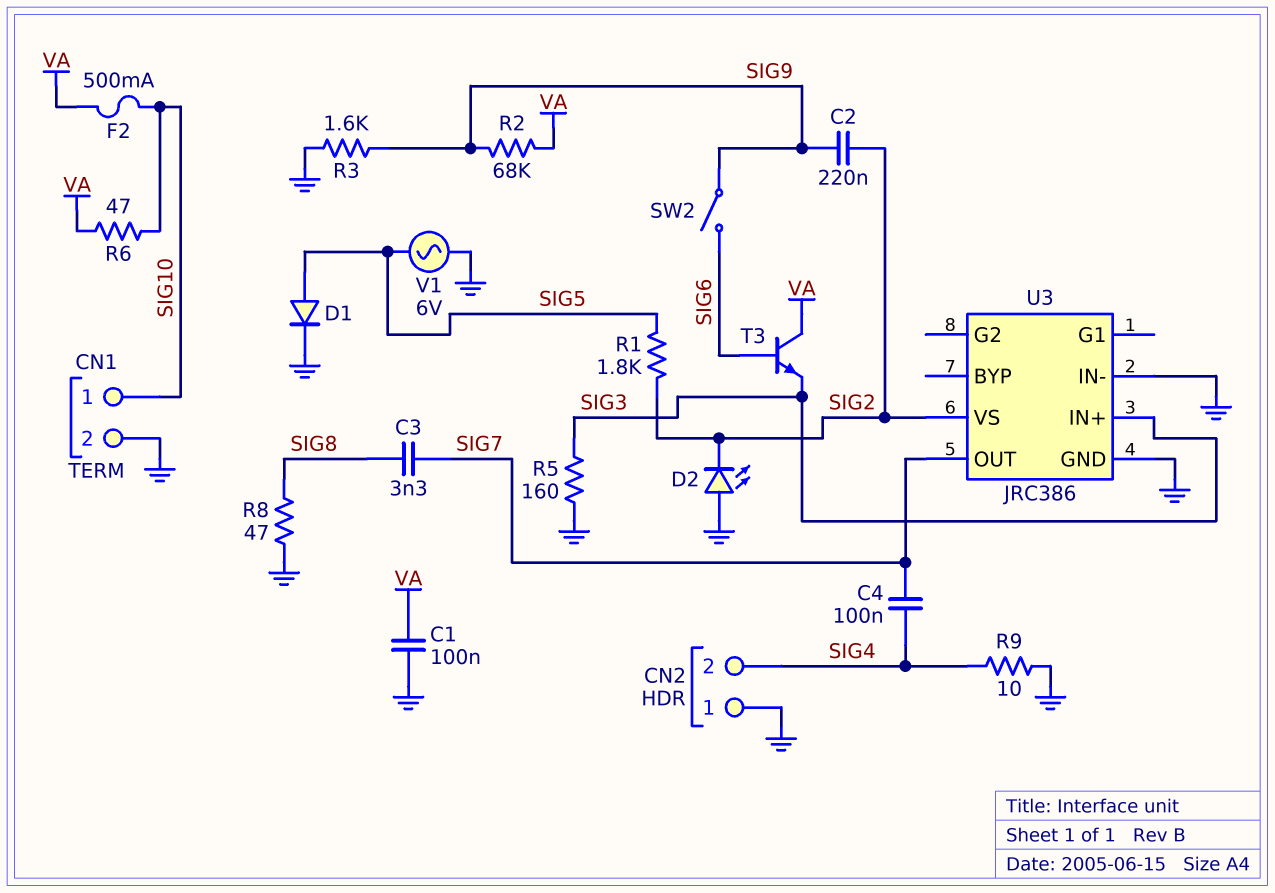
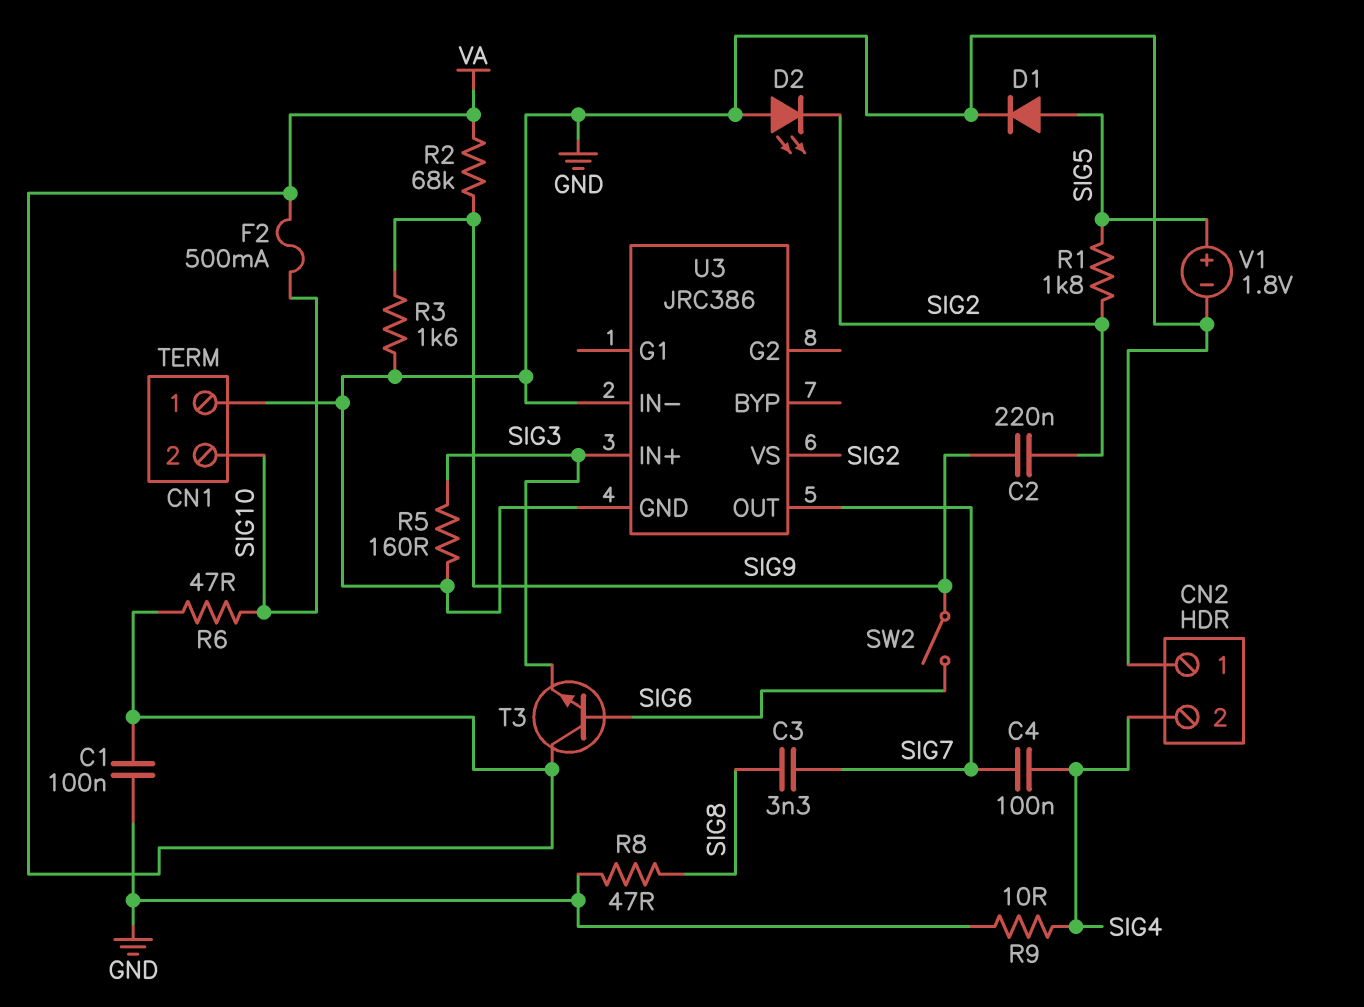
CN1 pin 1: SIG10 -> GND
CN1 pin 2: GND -> SIG10
V1: AC 6V (GND, SIG5) -> 1.8V (plus SIG5, minus GND)

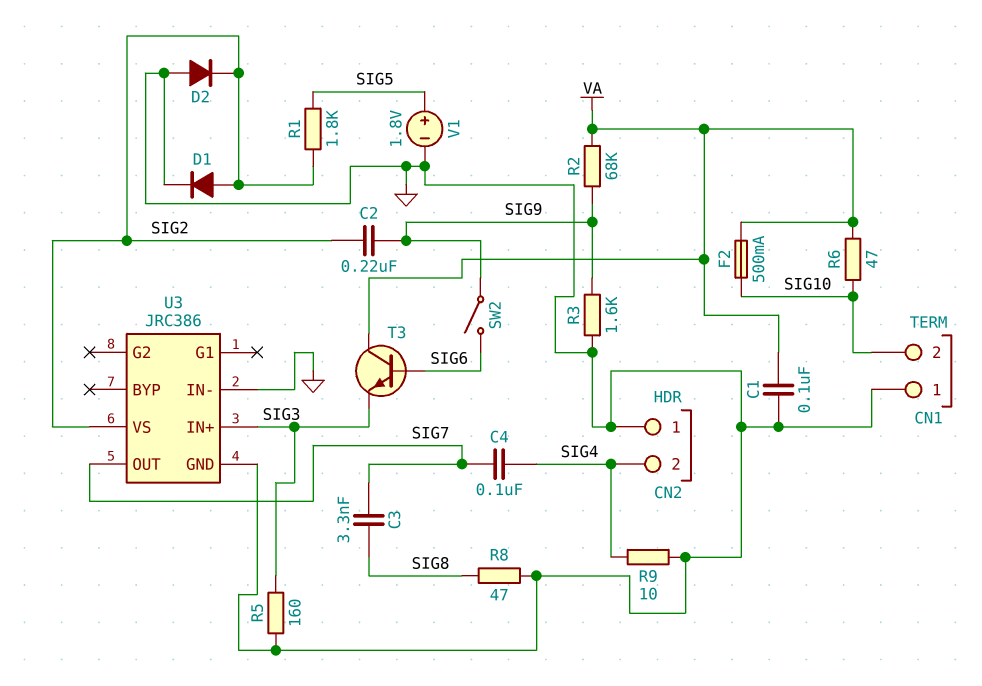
D1: diode (A SIG5, K GND) -> diode (A SIG2, K GND)
D2: LED (A GND, K SIG2) -> diode (A GND, K SIG2)

